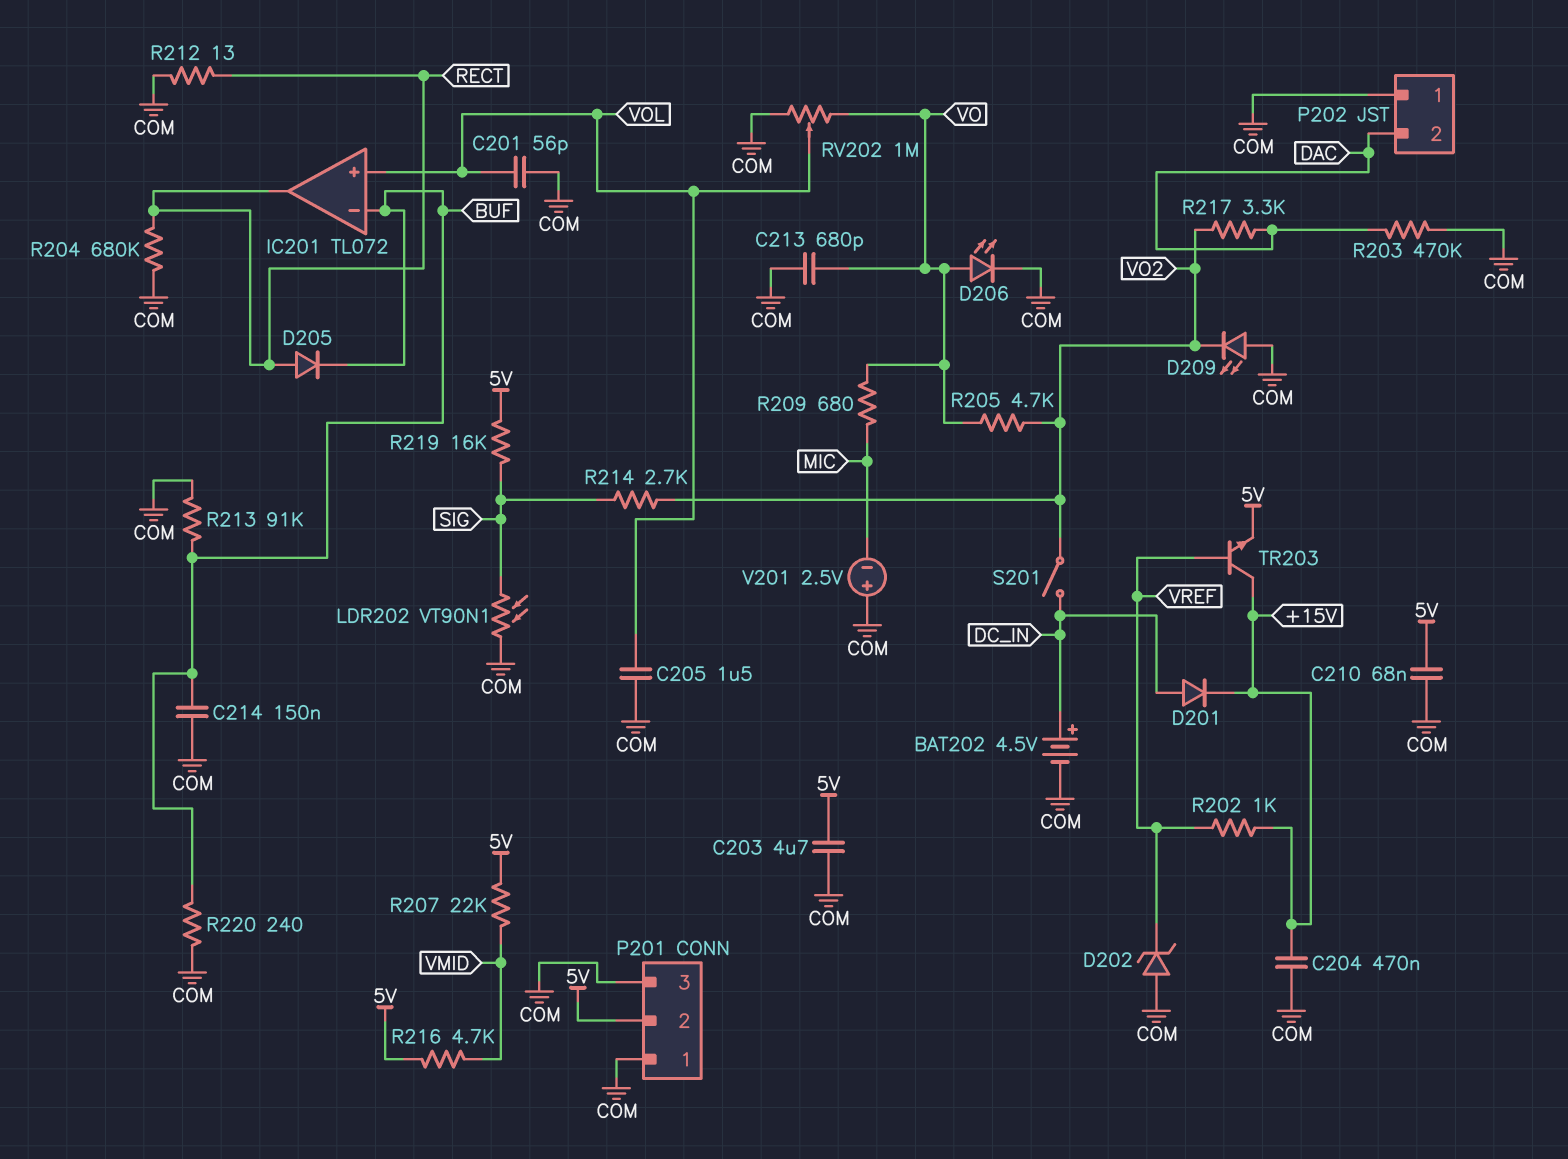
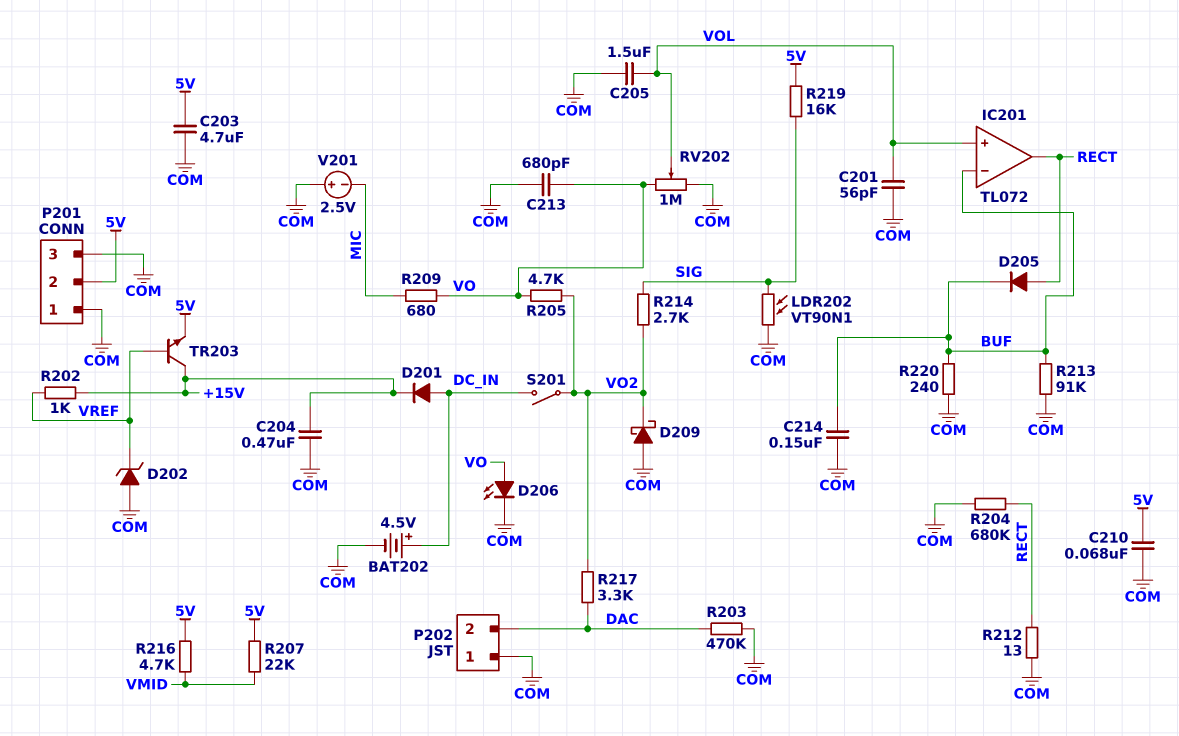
D209: LED (A COM, K VO2) -> schottky (A COM, K VO2)

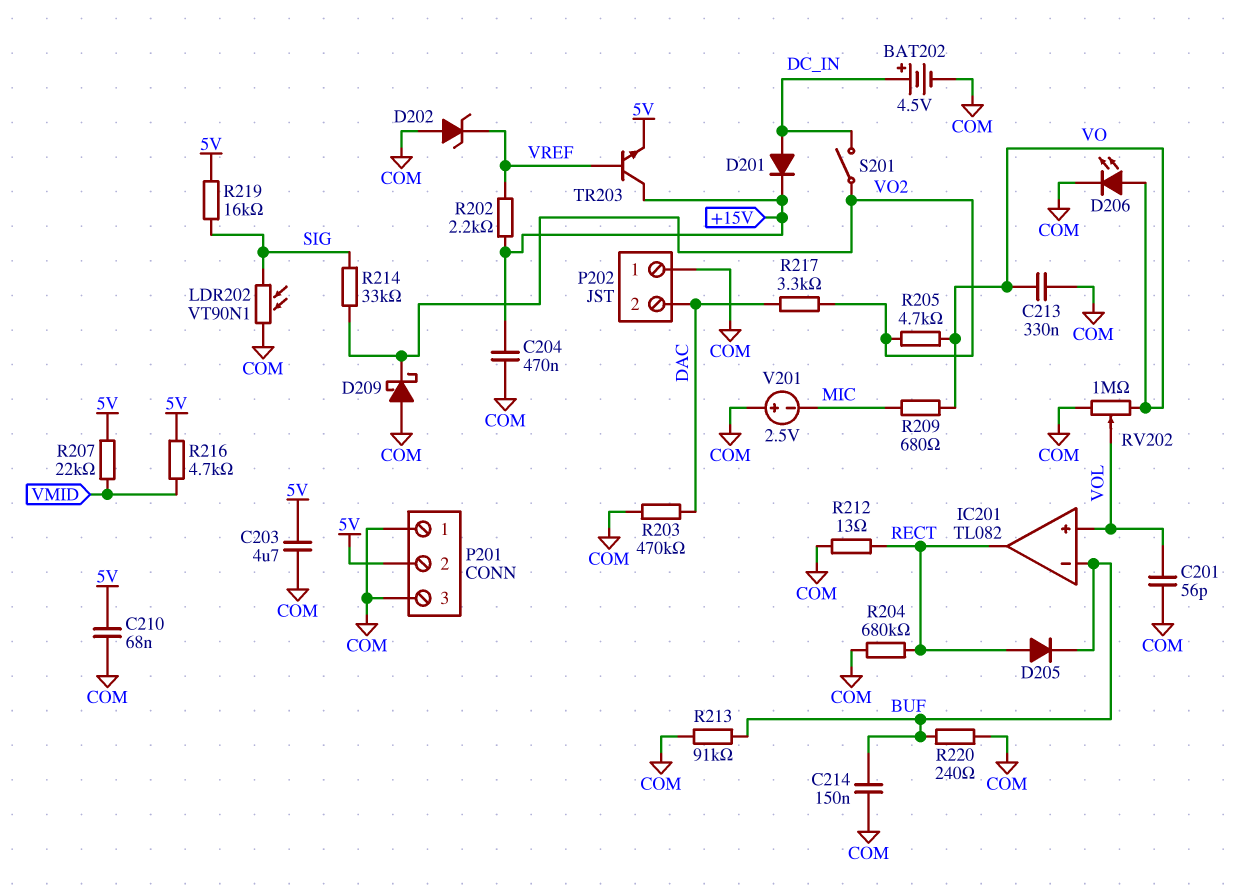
C205: 1.5uF (COM, VOL) -> none
C213: 680pF (COM, VO) -> 330nF (COM, VO)
IC201: TL072 -> TL082
R202: 1k (+15V, VREF) -> 2.2k (+15V, VREF)
R214: 2.7k (SIG, VO2) -> 33k (SIG, VO2)

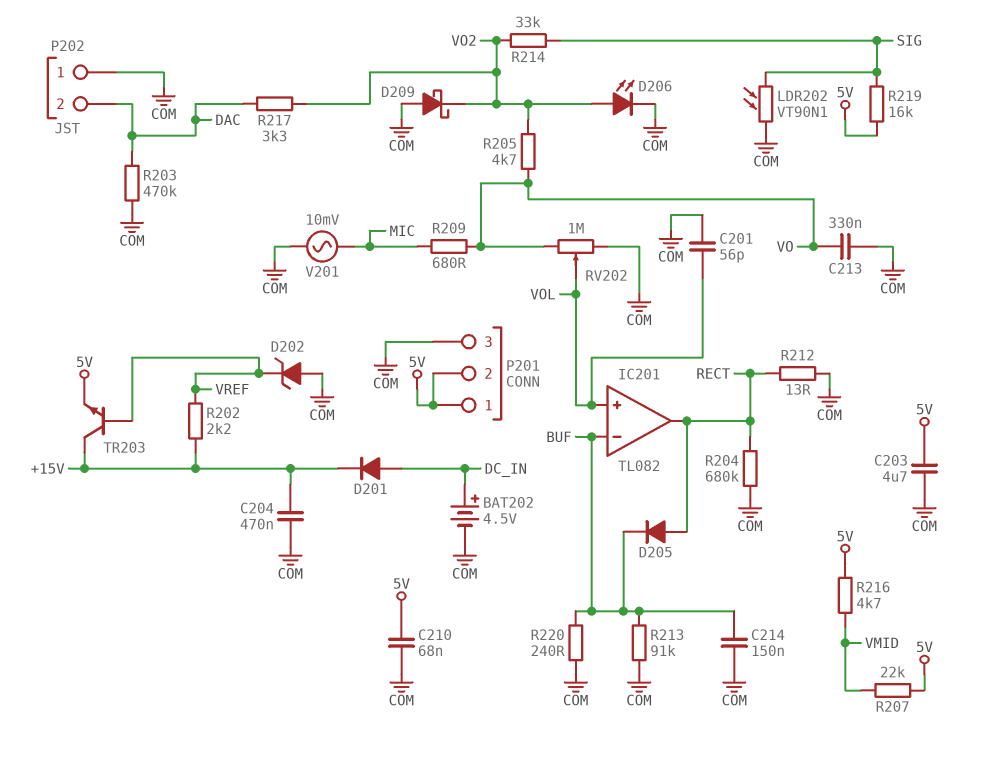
D206: LED (A VO, K COM) -> LED (A VO2, K COM)
P201 pin 1: COM -> 5V
S201: switch (DC_IN, VO2) -> none
V201: 2.5V (plus COM, minus MIC) -> AC 10mV (COM, MIC)

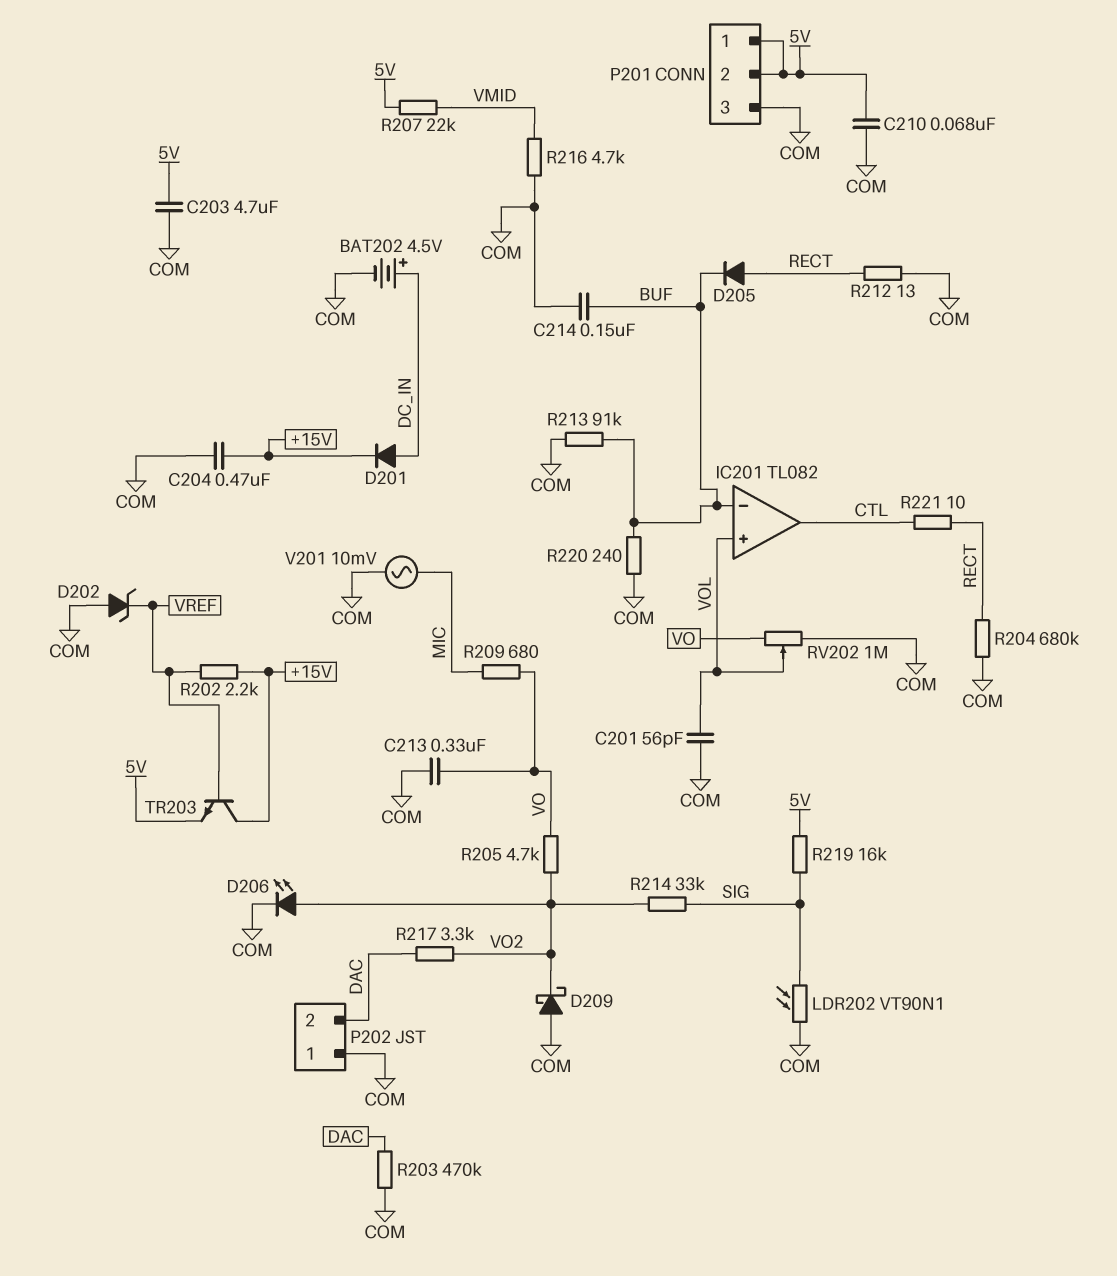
IC201 pin out: RECT -> CTL
R216: 4.7k (5V, VMID) -> 4.7k (COM, VMID)
R221: none -> 10 (CTL, RECT)

